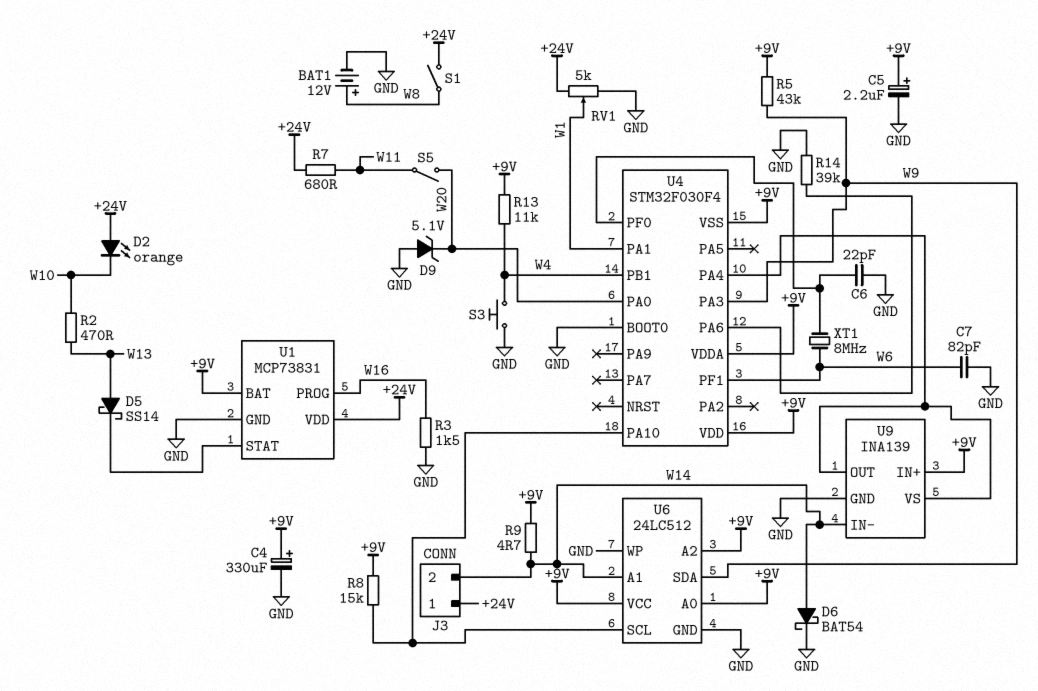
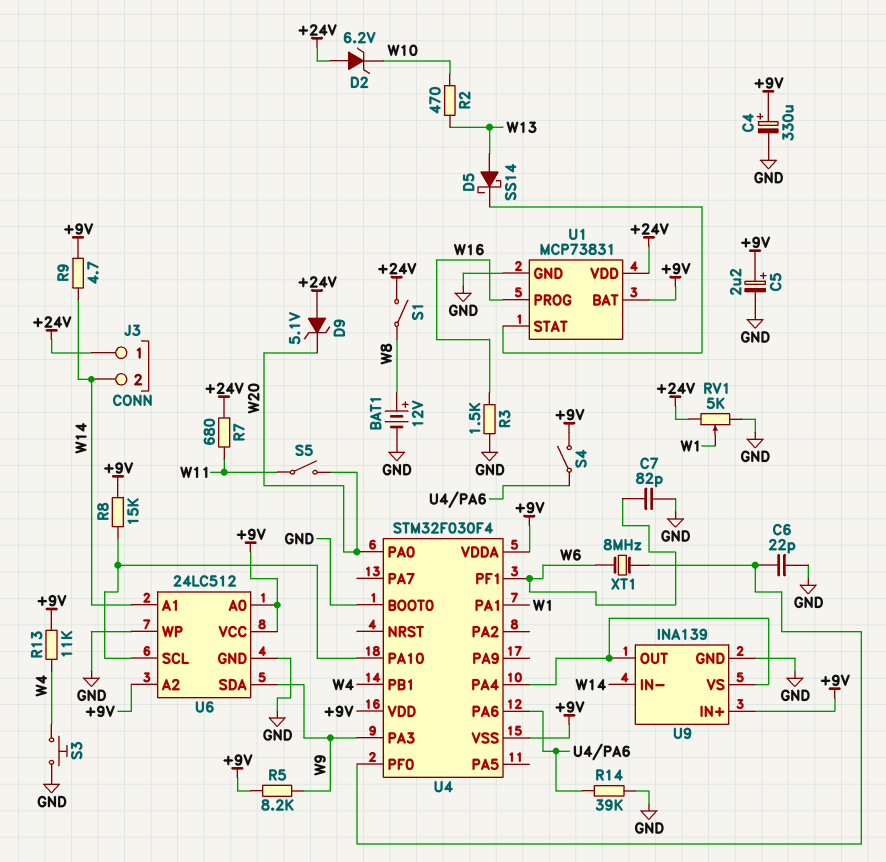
D2: LED orange (A +24V, K W10) -> zener 6.2V (A +24V, K W10)
D6: schottky BAT54 (A W14, K GND) -> none
D9: zener 5.1V (A GND, K W20) -> zener 5.1V (A +24V, K W20)
R5: 43k (+9V, W9) -> 8.2k (+9V, W9)
S4: none -> switch (+9V, U4/PA6)

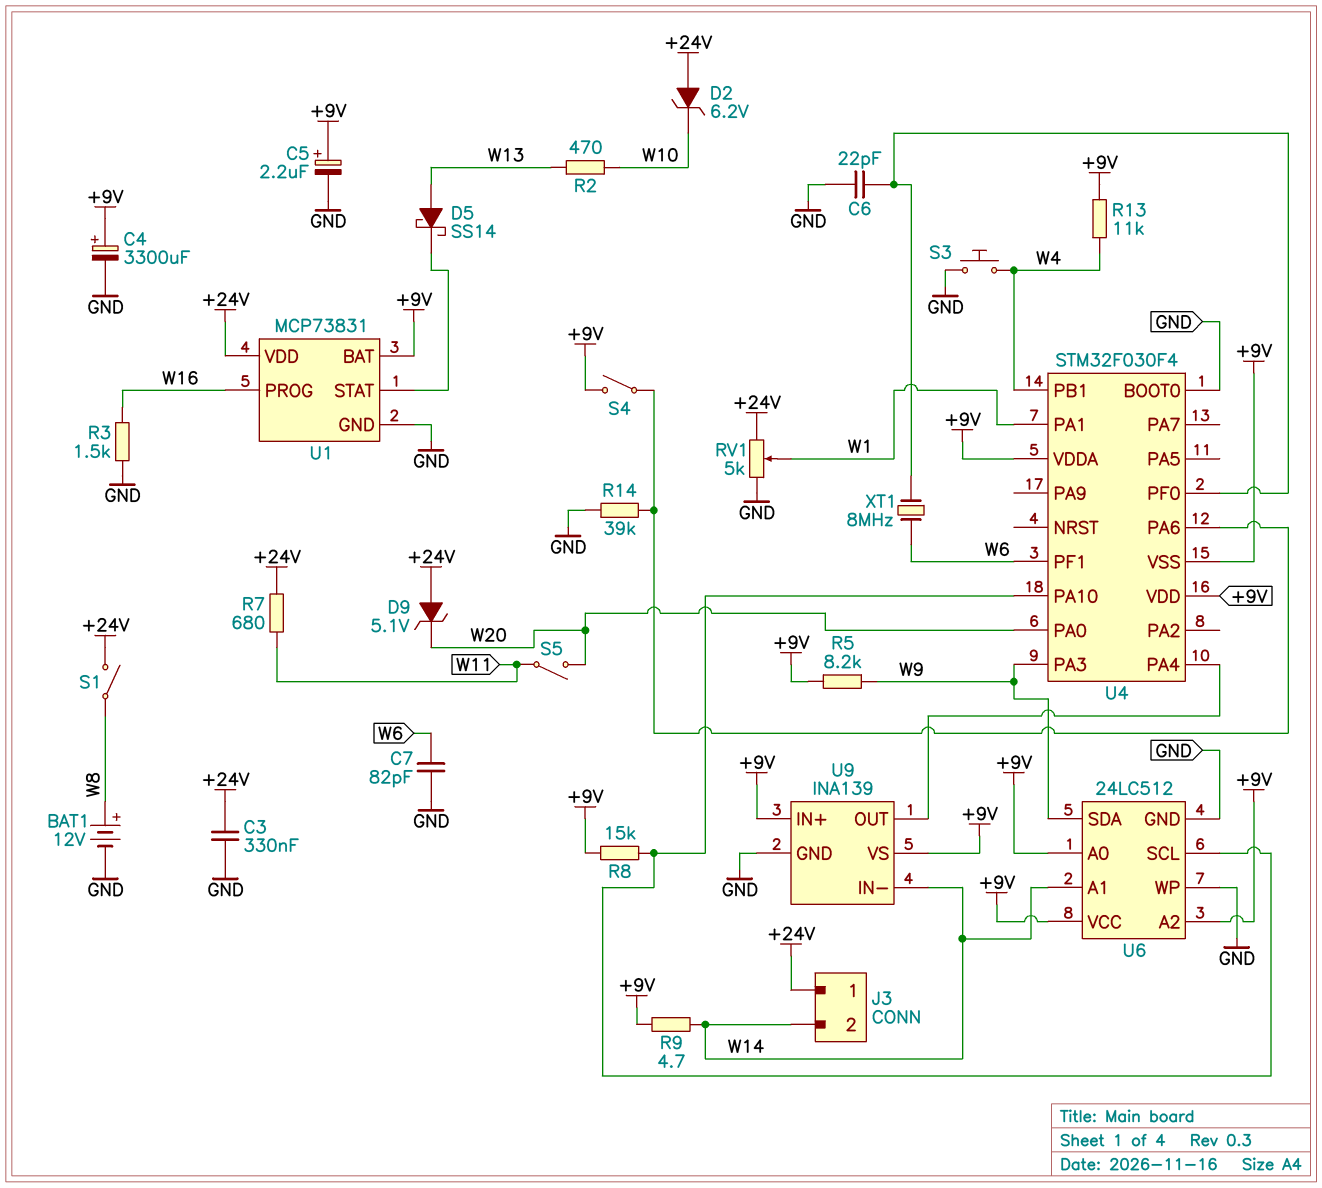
C3: none -> 330nF (+24V, GND)
C4: 330uF (plus +9V, minus GND) -> 3300uF (plus +9V, minus GND)
U9 pin VS: U4/PA4 -> +9V

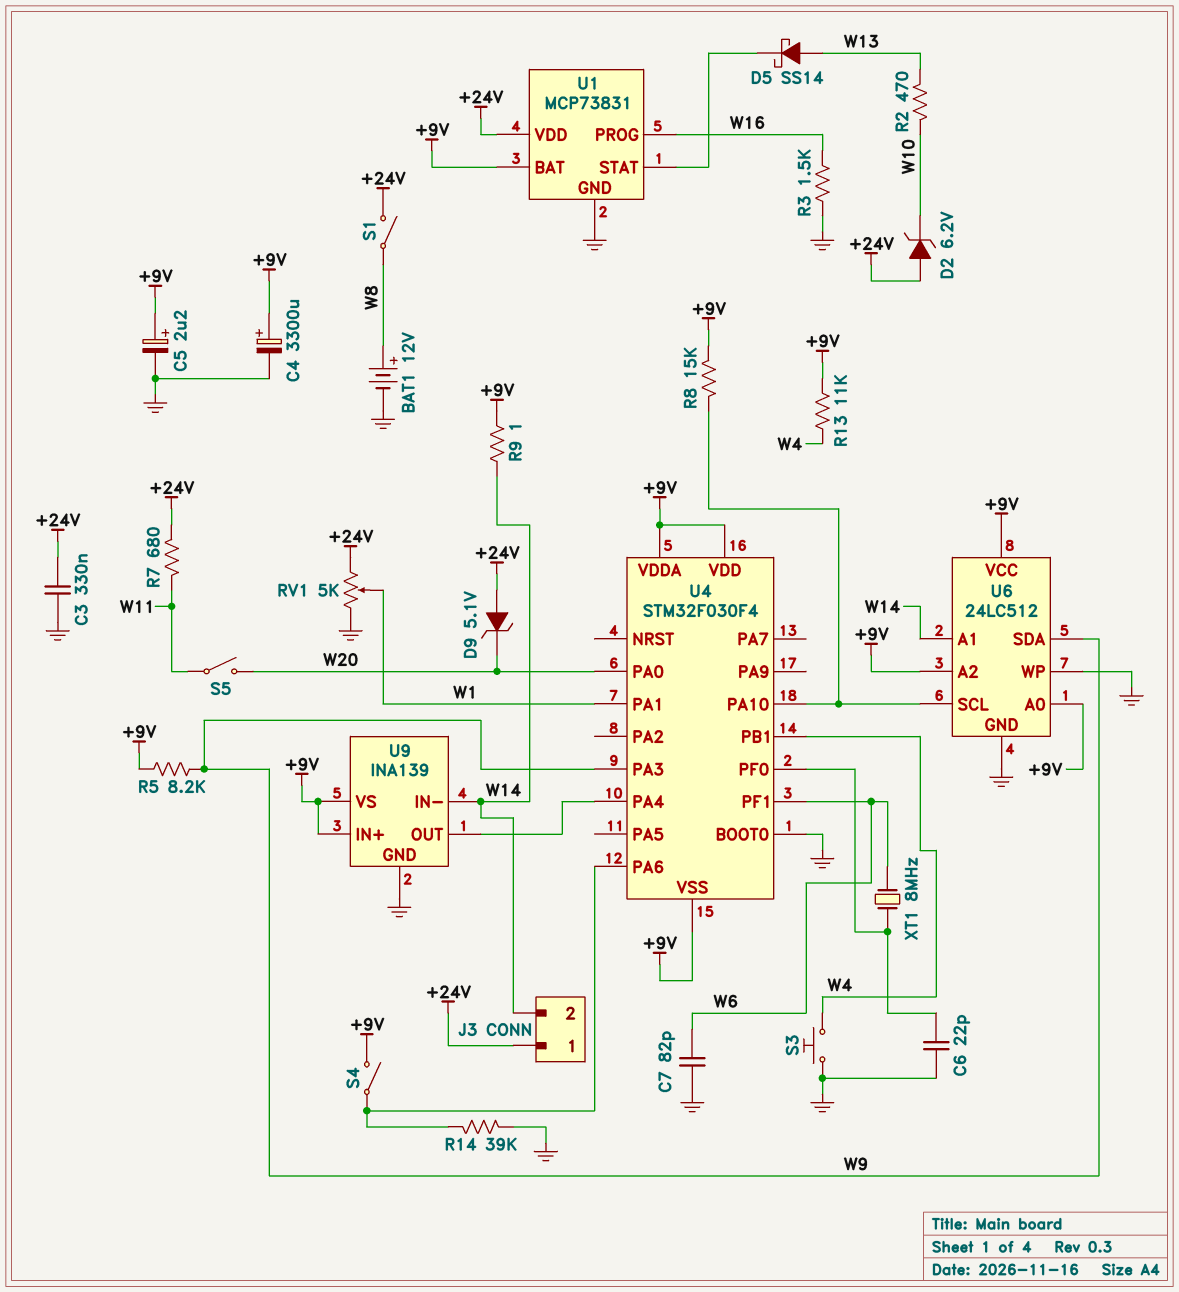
R9: 4.7 (+9V, W14) -> 1 (+9V, W14)

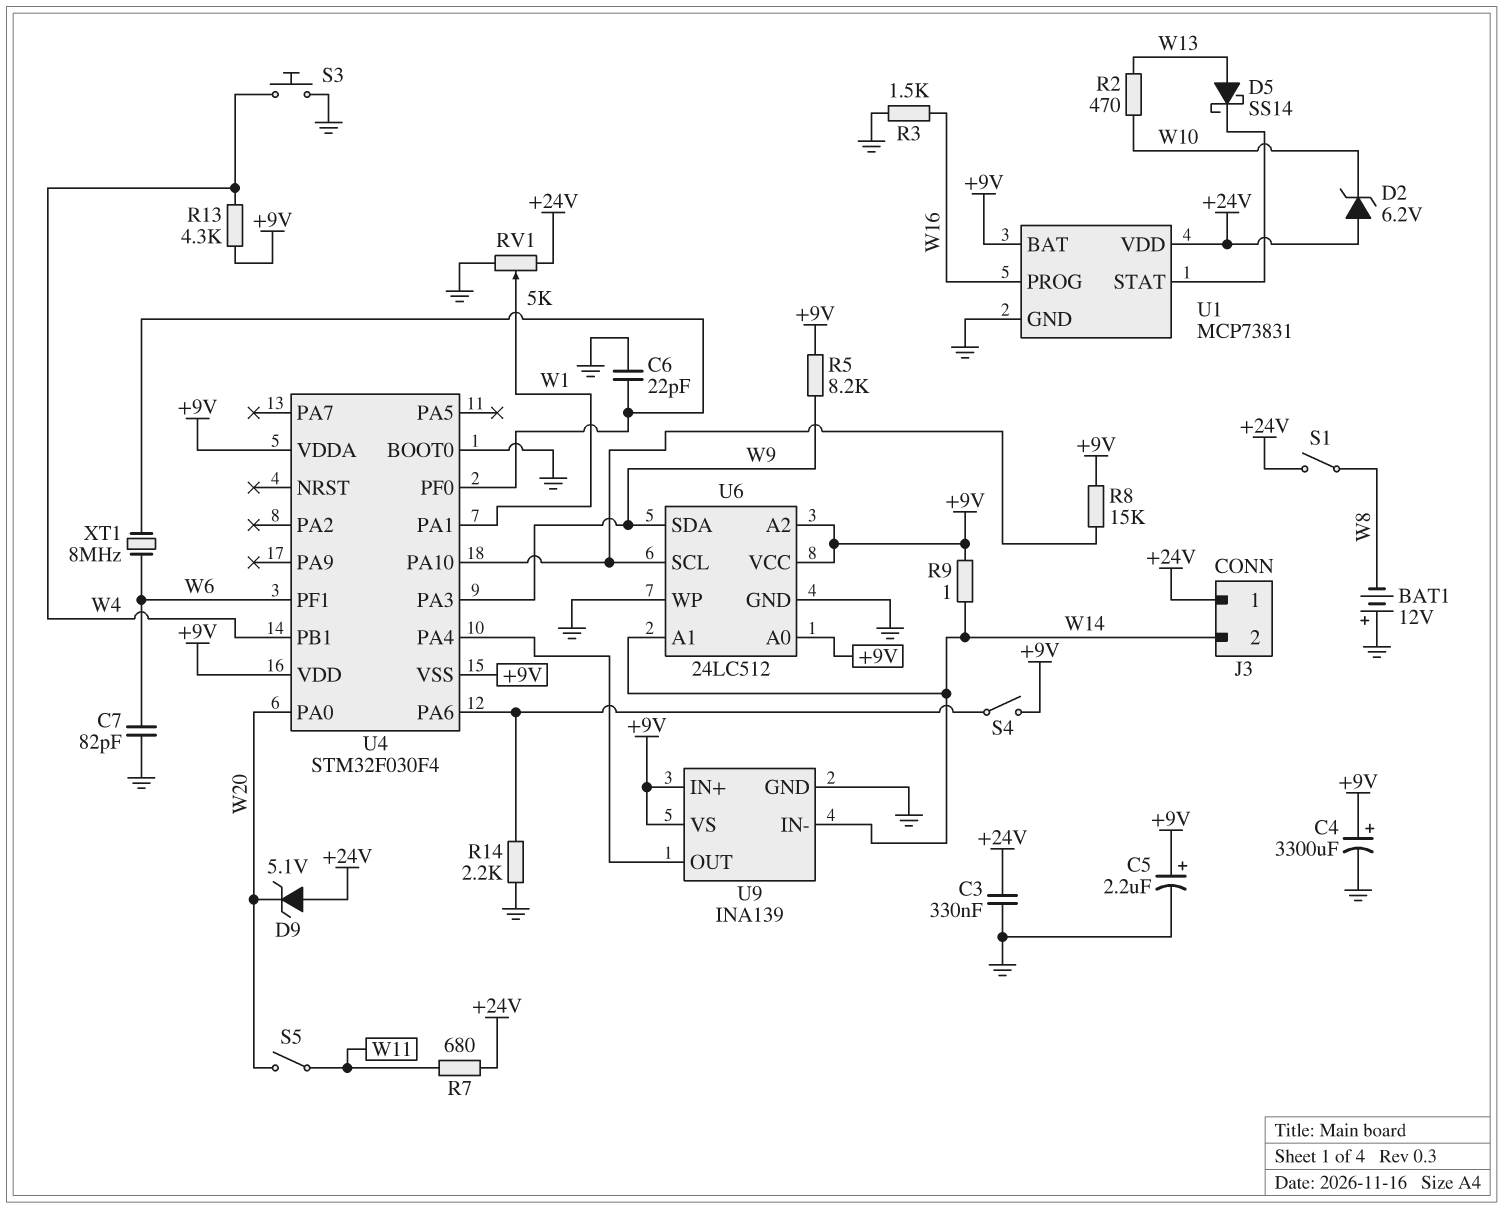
BAT1: 12V (plus W8, minus GND) -> 12V (plus GND, minus W8)
R13: 11k (+9V, W4) -> 4.3k (+9V, W4)
R14: 39k (GND, U4/PA6) -> 2.2k (GND, U4/PA6)

